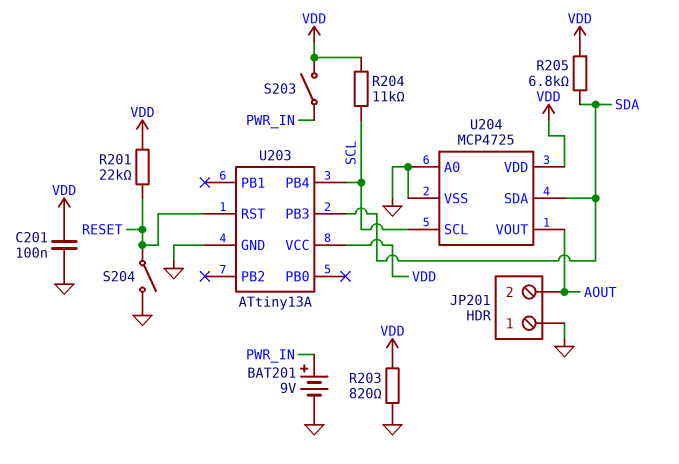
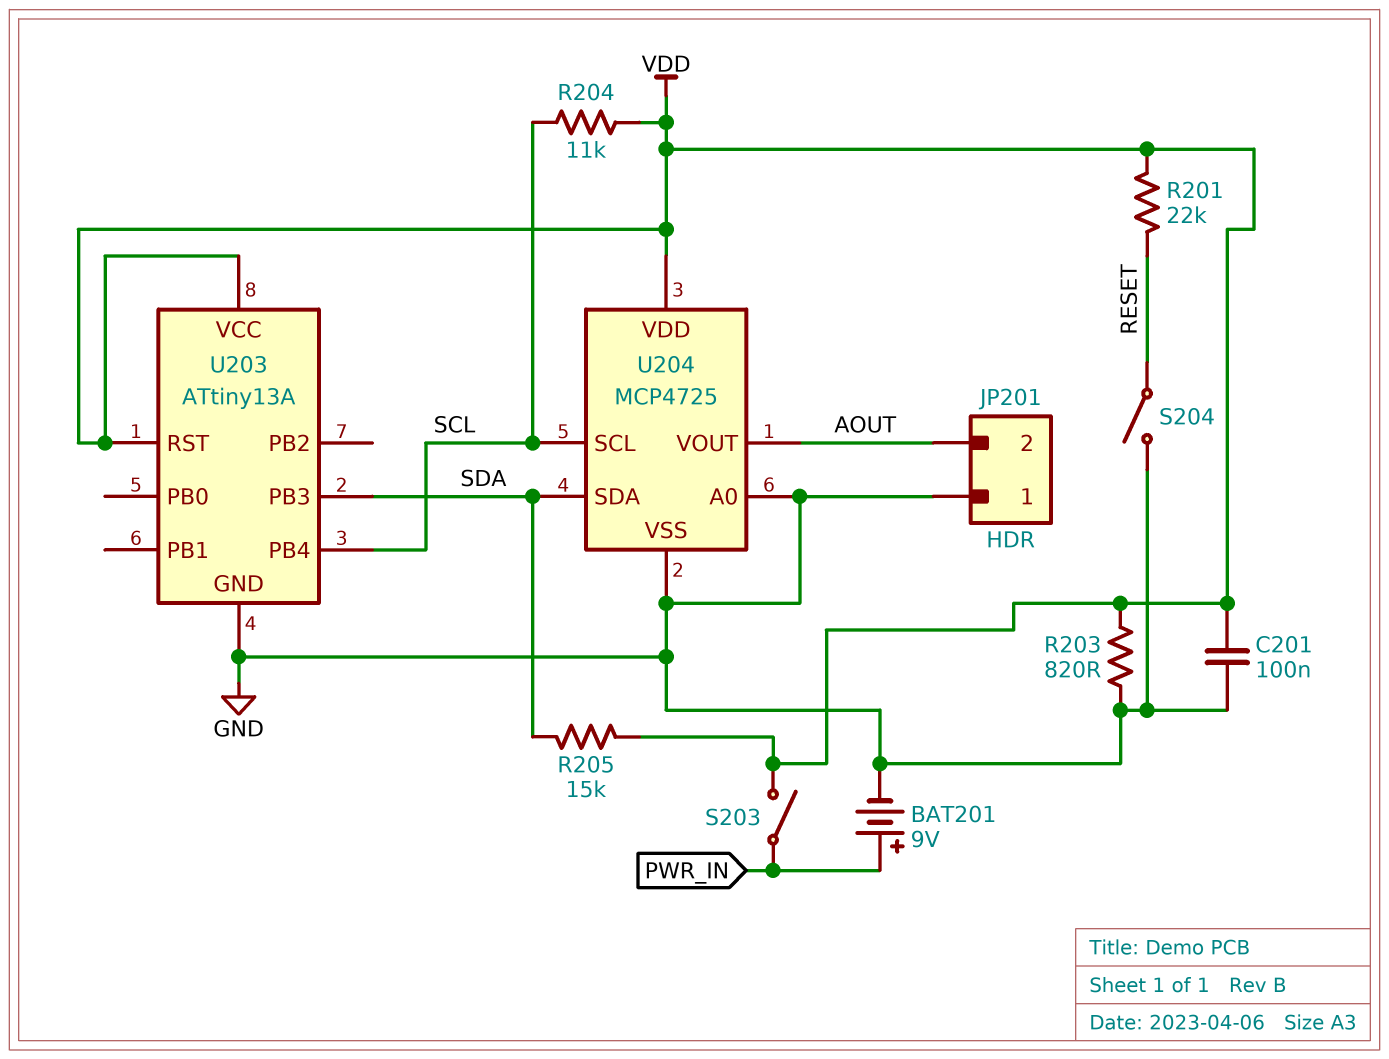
R205: 6.8k (SDA, VDD) -> 15k (SDA, VDD)
U203 pin RST: RESET -> VDD

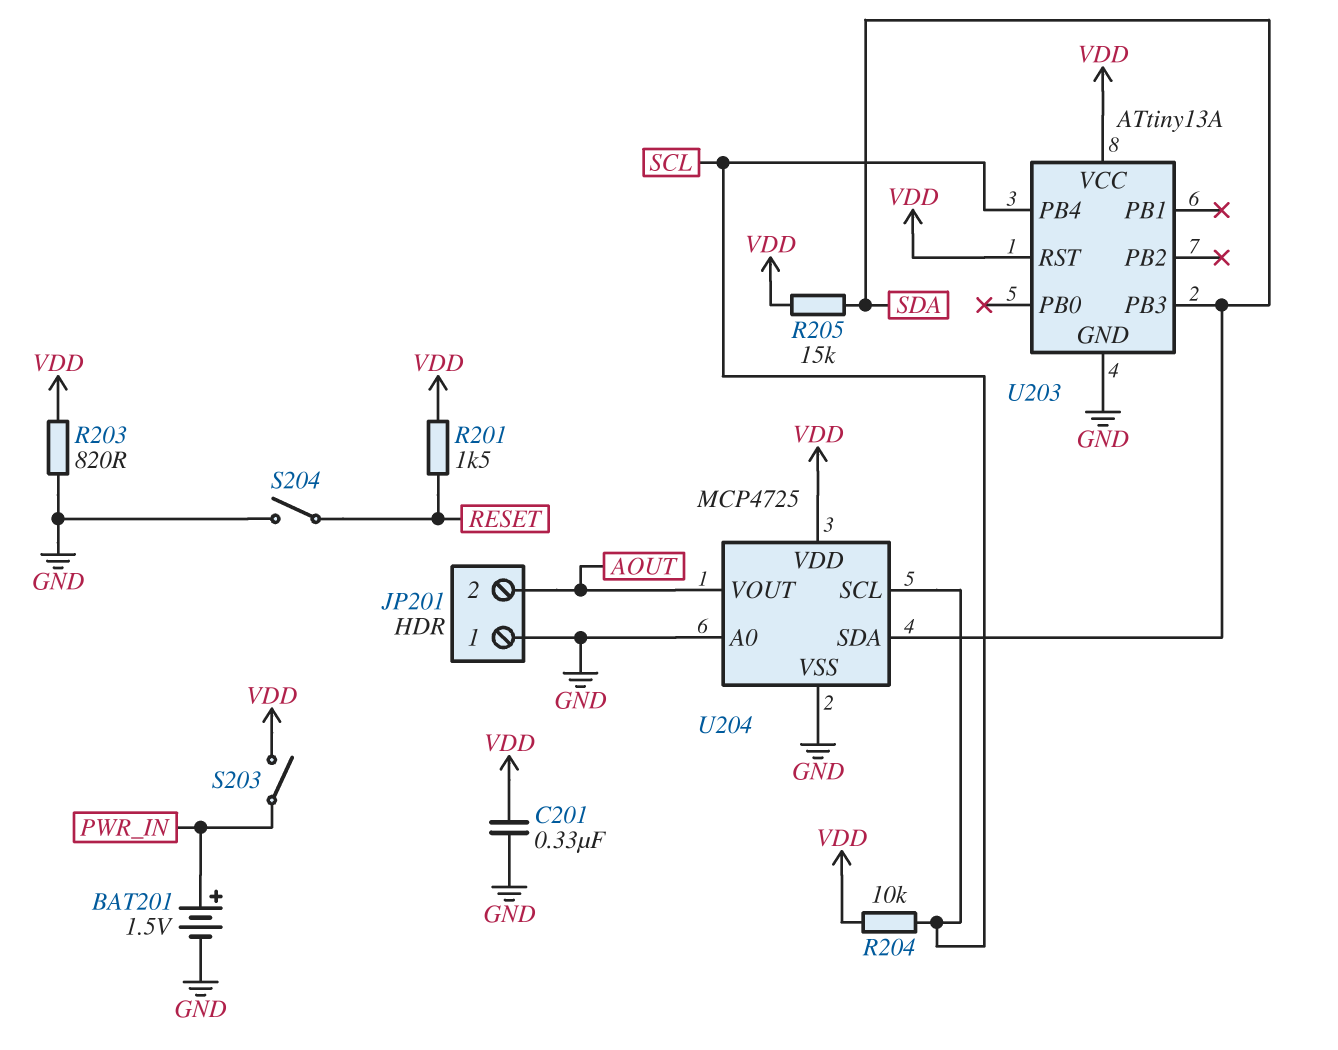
BAT201: 9V (plus PWR_IN, minus GND) -> 1.5V (plus PWR_IN, minus GND)
C201: 100nF (GND, VDD) -> 330nF (GND, VDD)
R201: 22k (RESET, VDD) -> 1.5k (RESET, VDD)
R204: 11k (SCL, VDD) -> 10k (SCL, VDD)

